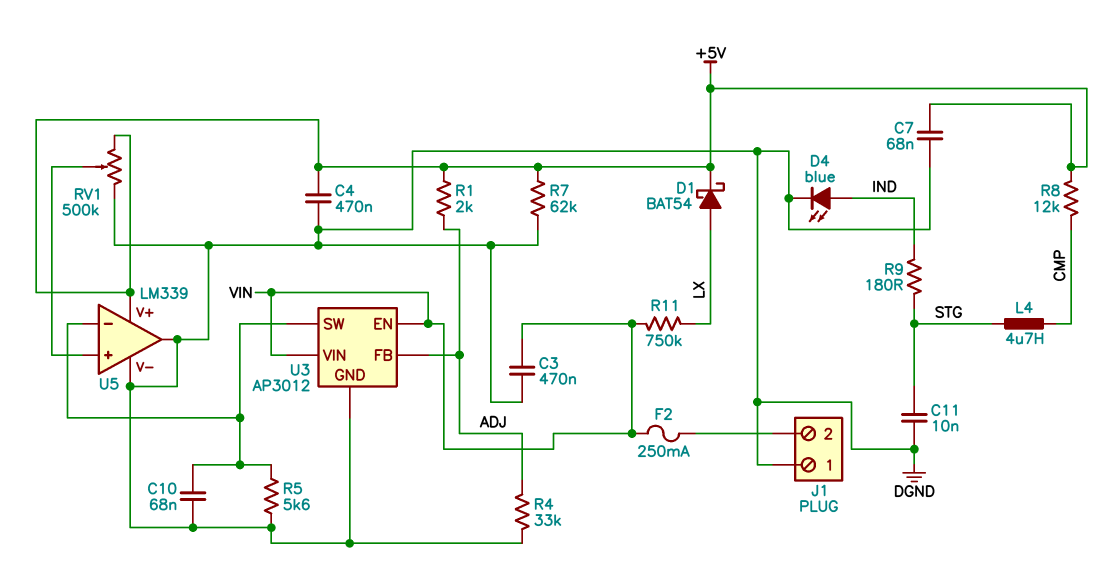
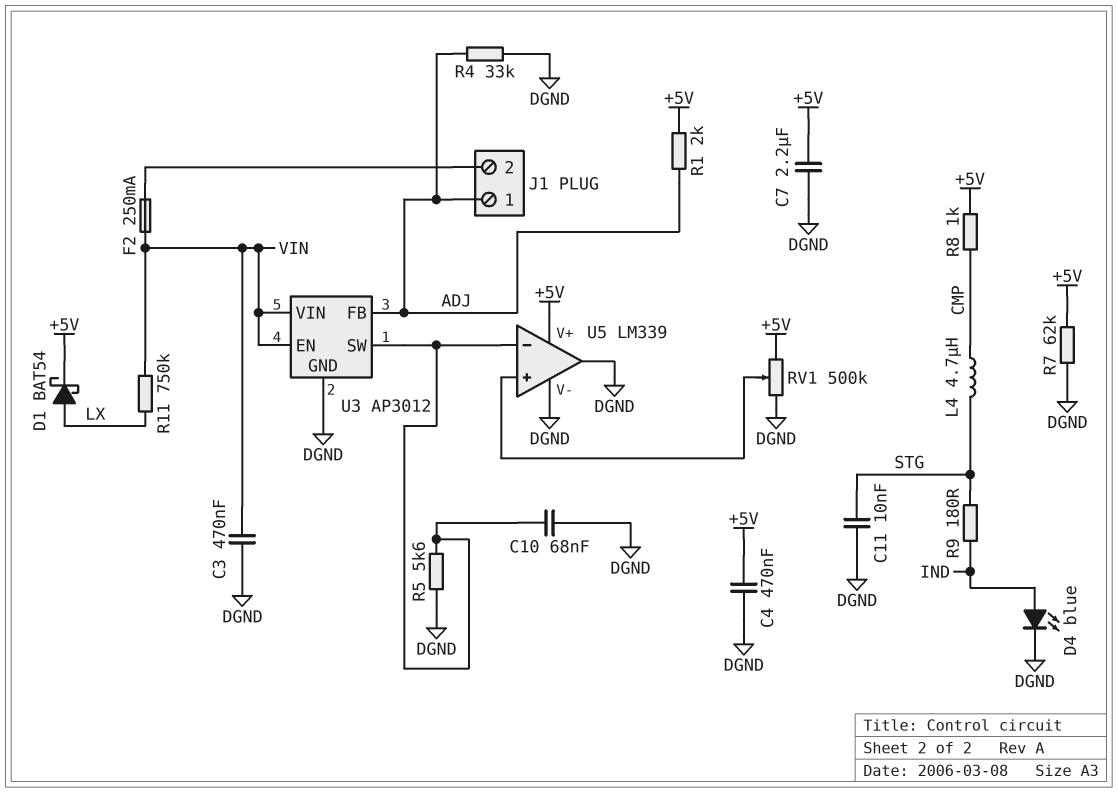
C7: 68nF (+5V, DGND) -> 2.2uF (+5V, DGND)
J1 pin 1: DGND -> ADJ
R8: 12k (+5V, CMP) -> 1k (+5V, CMP)

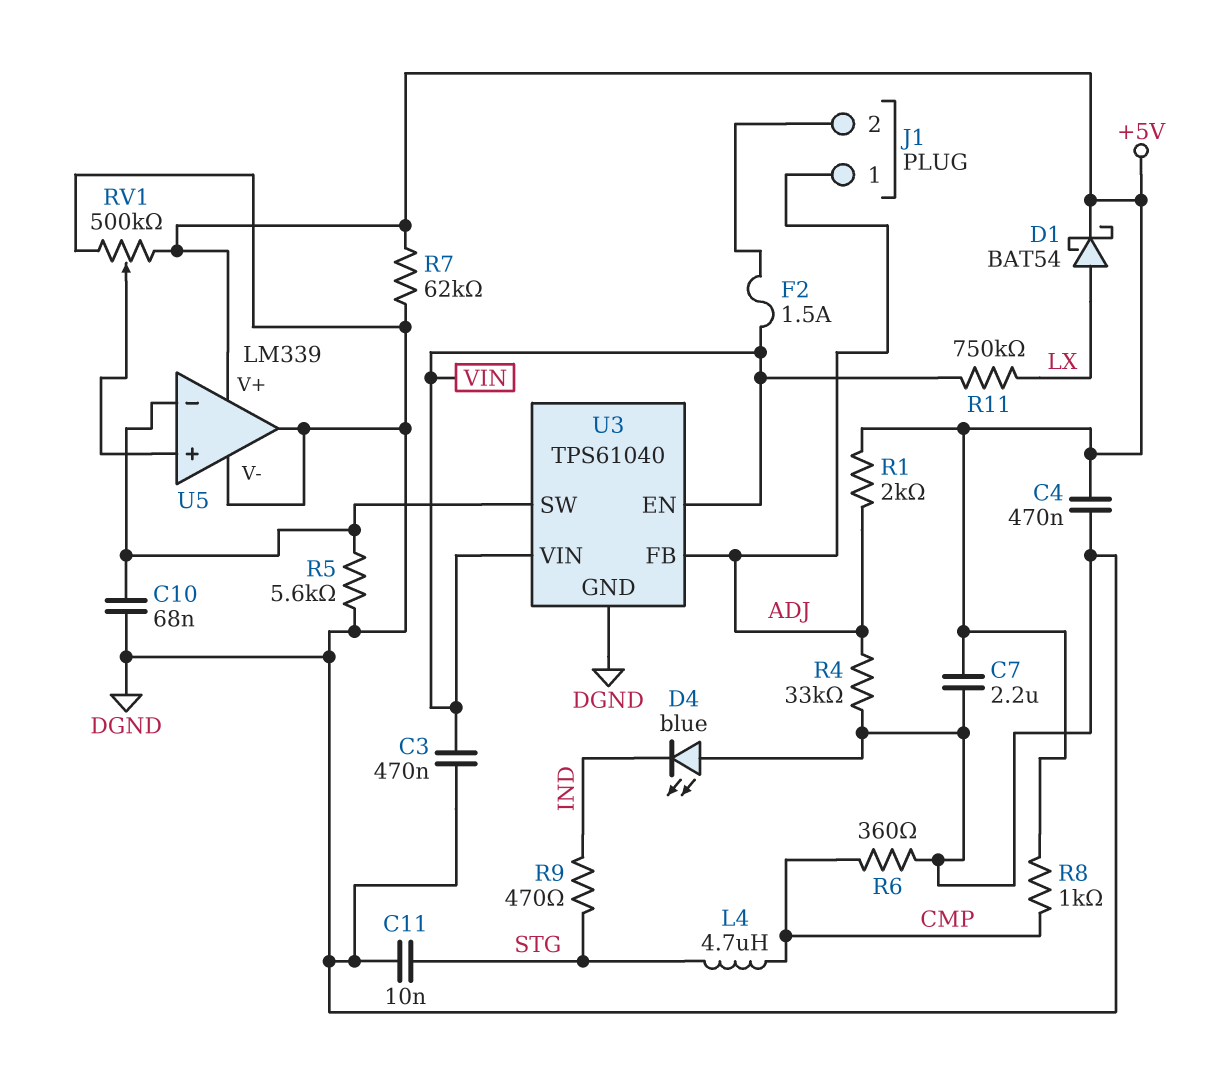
D4: LED blue (A IND, K DGND) -> LED blue (A DGND, K IND)
F2: 250mA (J1/2, VIN) -> 1.5A (J1/2, VIN)
R6: none -> 360 (CMP, DGND)
R9: 180 (IND, STG) -> 470 (IND, STG)
U3: AP3012 -> TPS61040

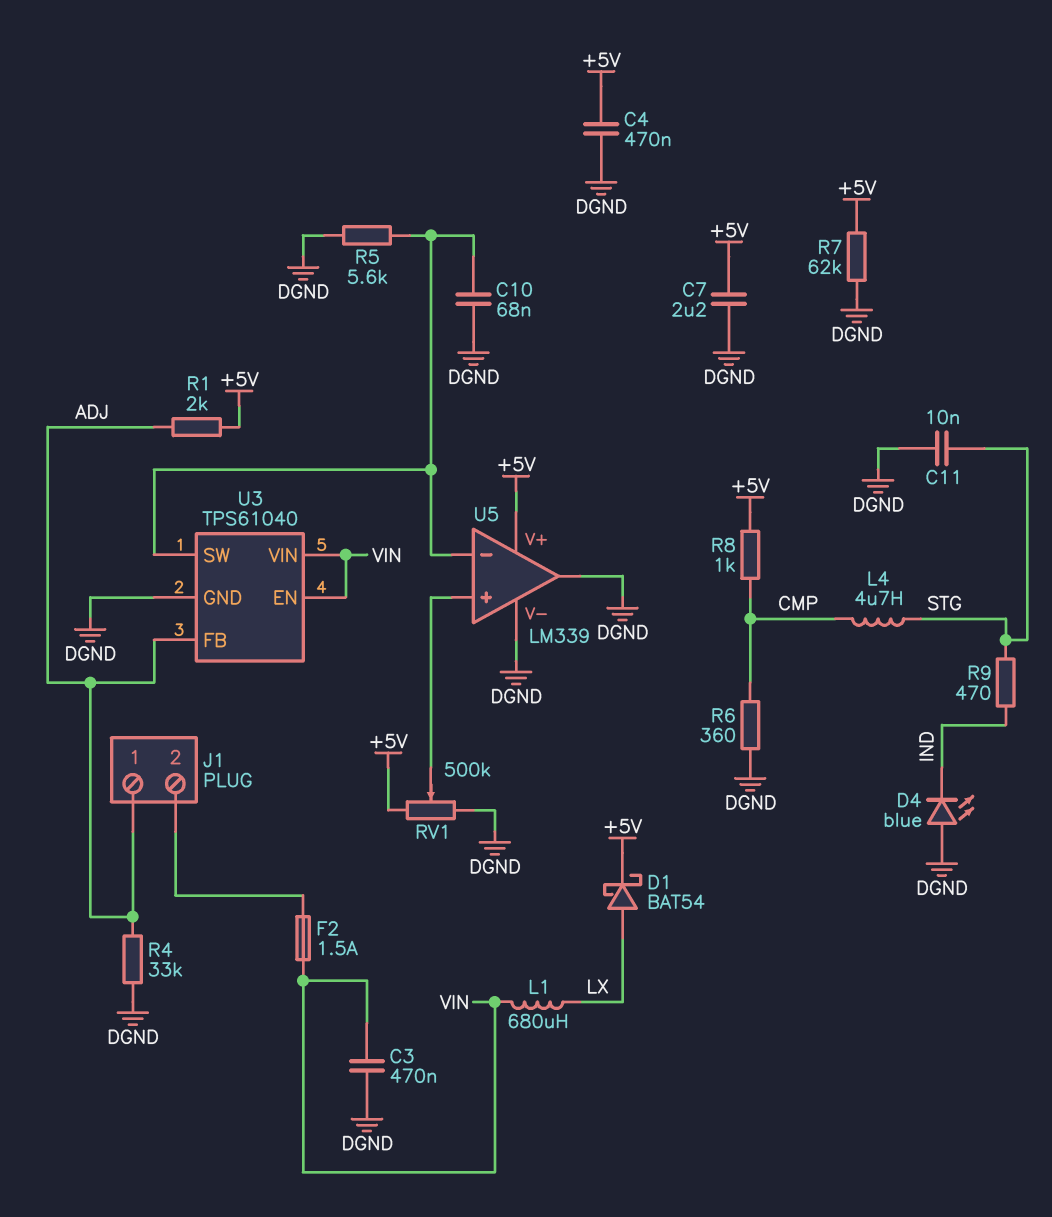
L1: none -> 680uH (LX, VIN)
R11: 750k (LX, VIN) -> none

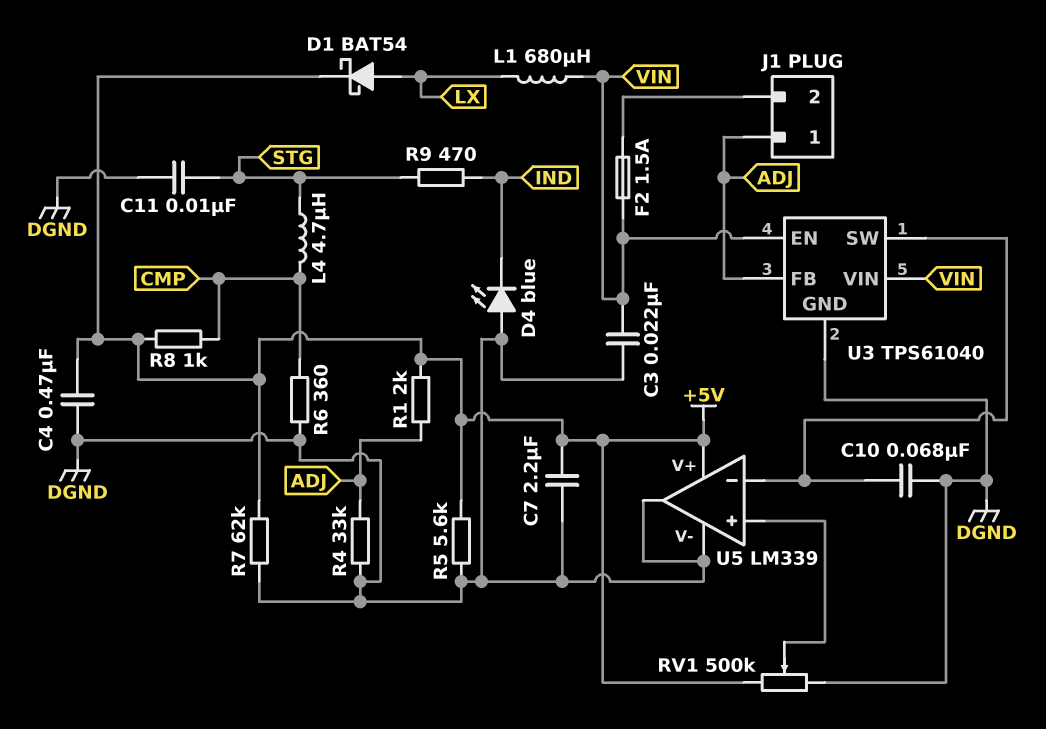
C3: 470nF (DGND, VIN) -> 22nF (DGND, VIN)
R5: 5.6k (DGND, U3/SW) -> 5.6k (+5V, DGND)

